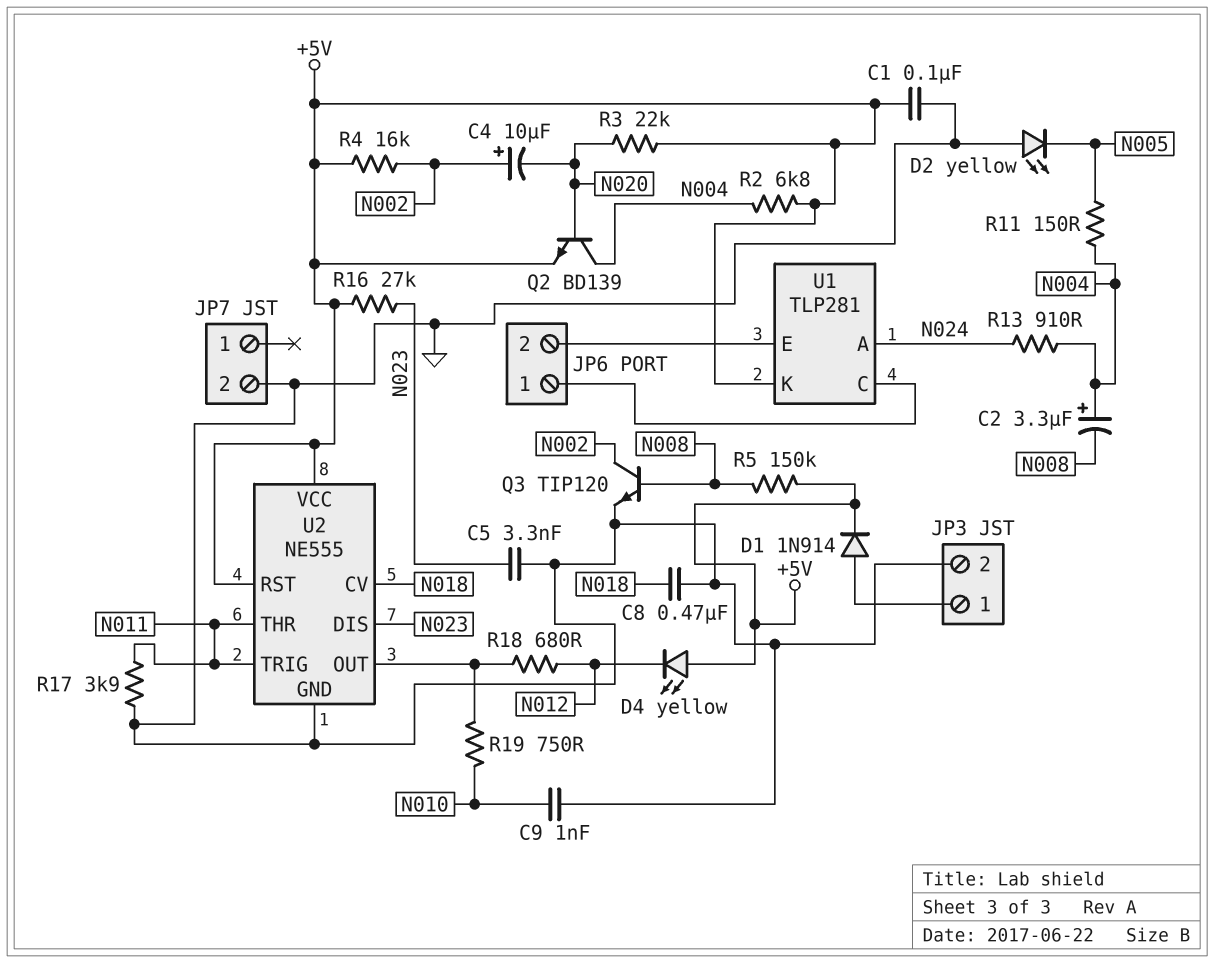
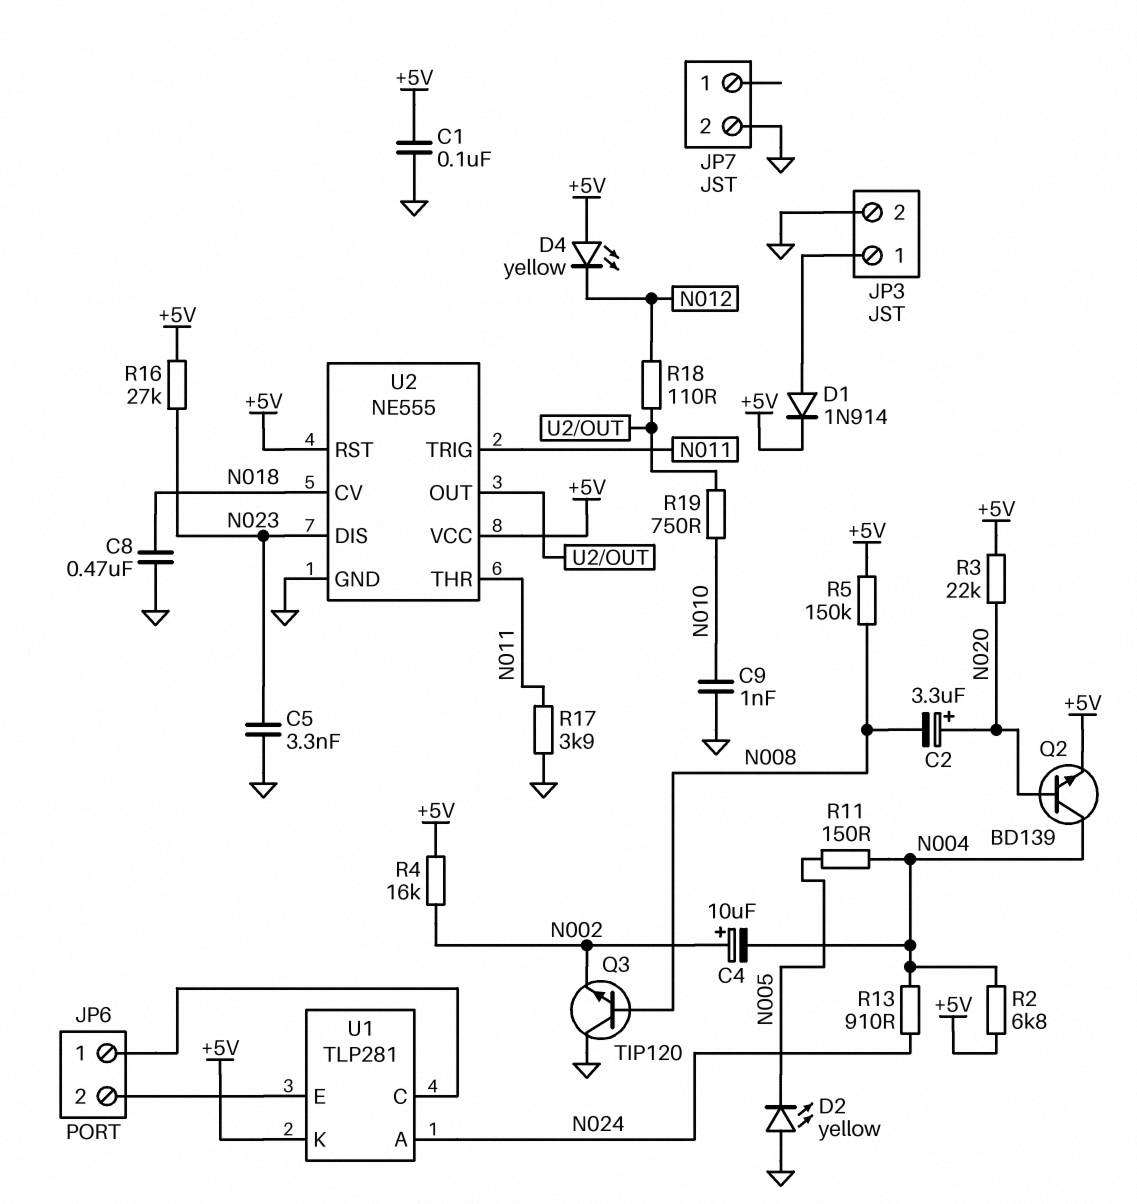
C2: 3.3uF (plus N004, minus N008) -> 3.3uF (plus N020, minus N008)
C4: 10uF (plus N002, minus N020) -> 10uF (plus N002, minus N004)
Q3: NPN TIP120 (B N008, C N002, E GND) -> NPN TIP120 (B N008, C GND, E N002)
R18: 680 (N012, U2/OUT) -> 110 (N012, U2/OUT)

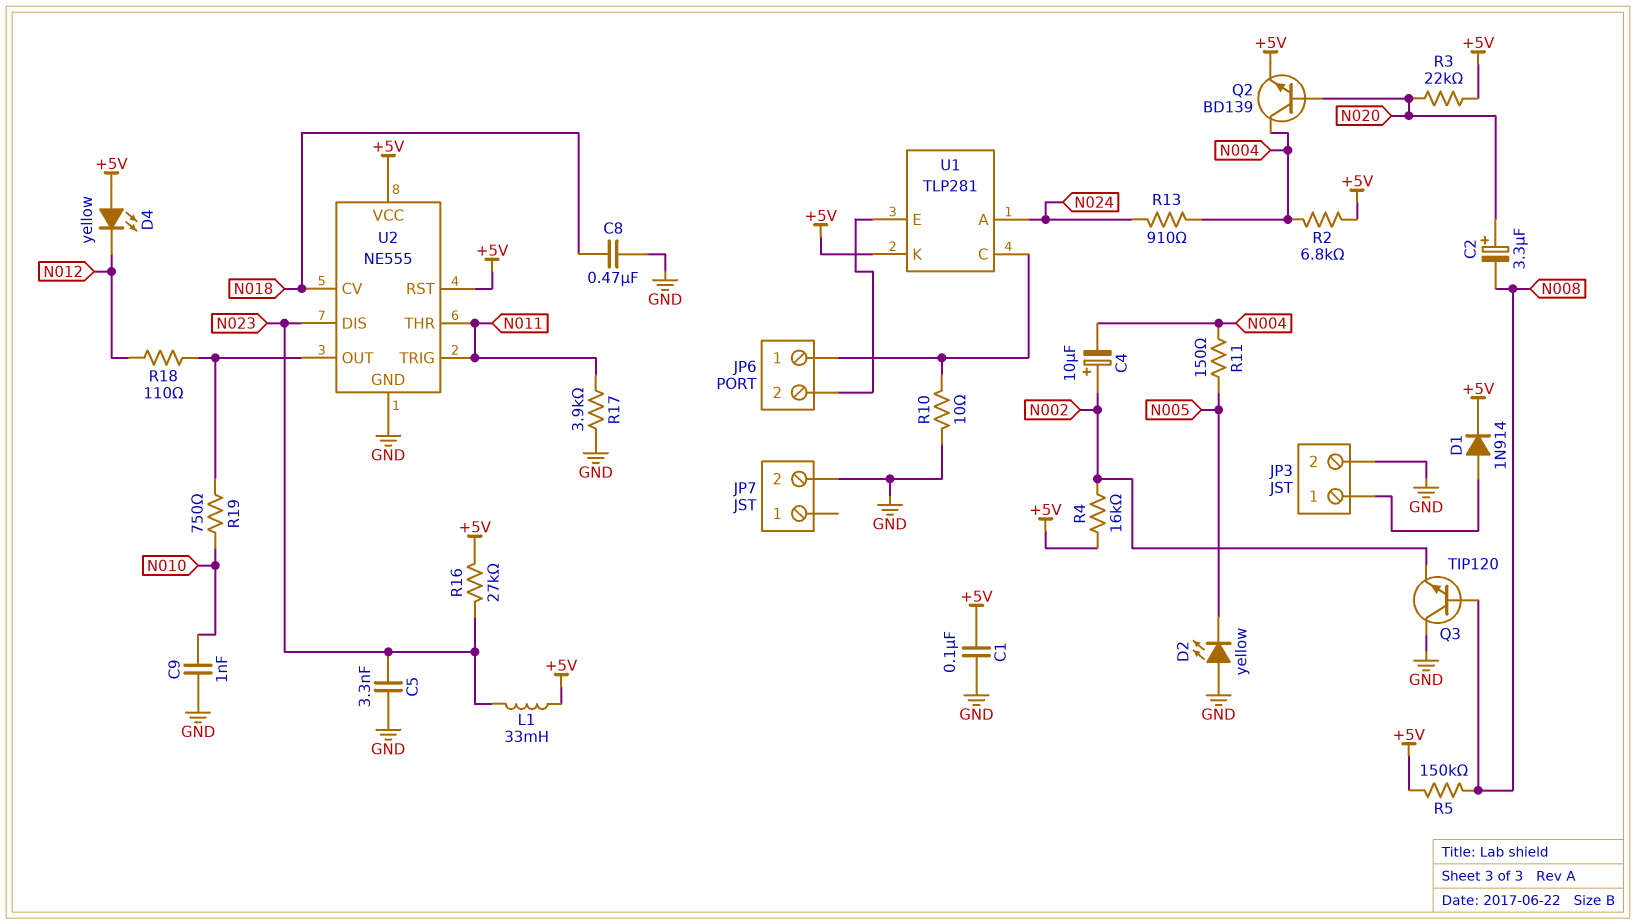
L1: none -> 33mH (+5V, N023)
R10: none -> 10 (GND, JP6/1)

